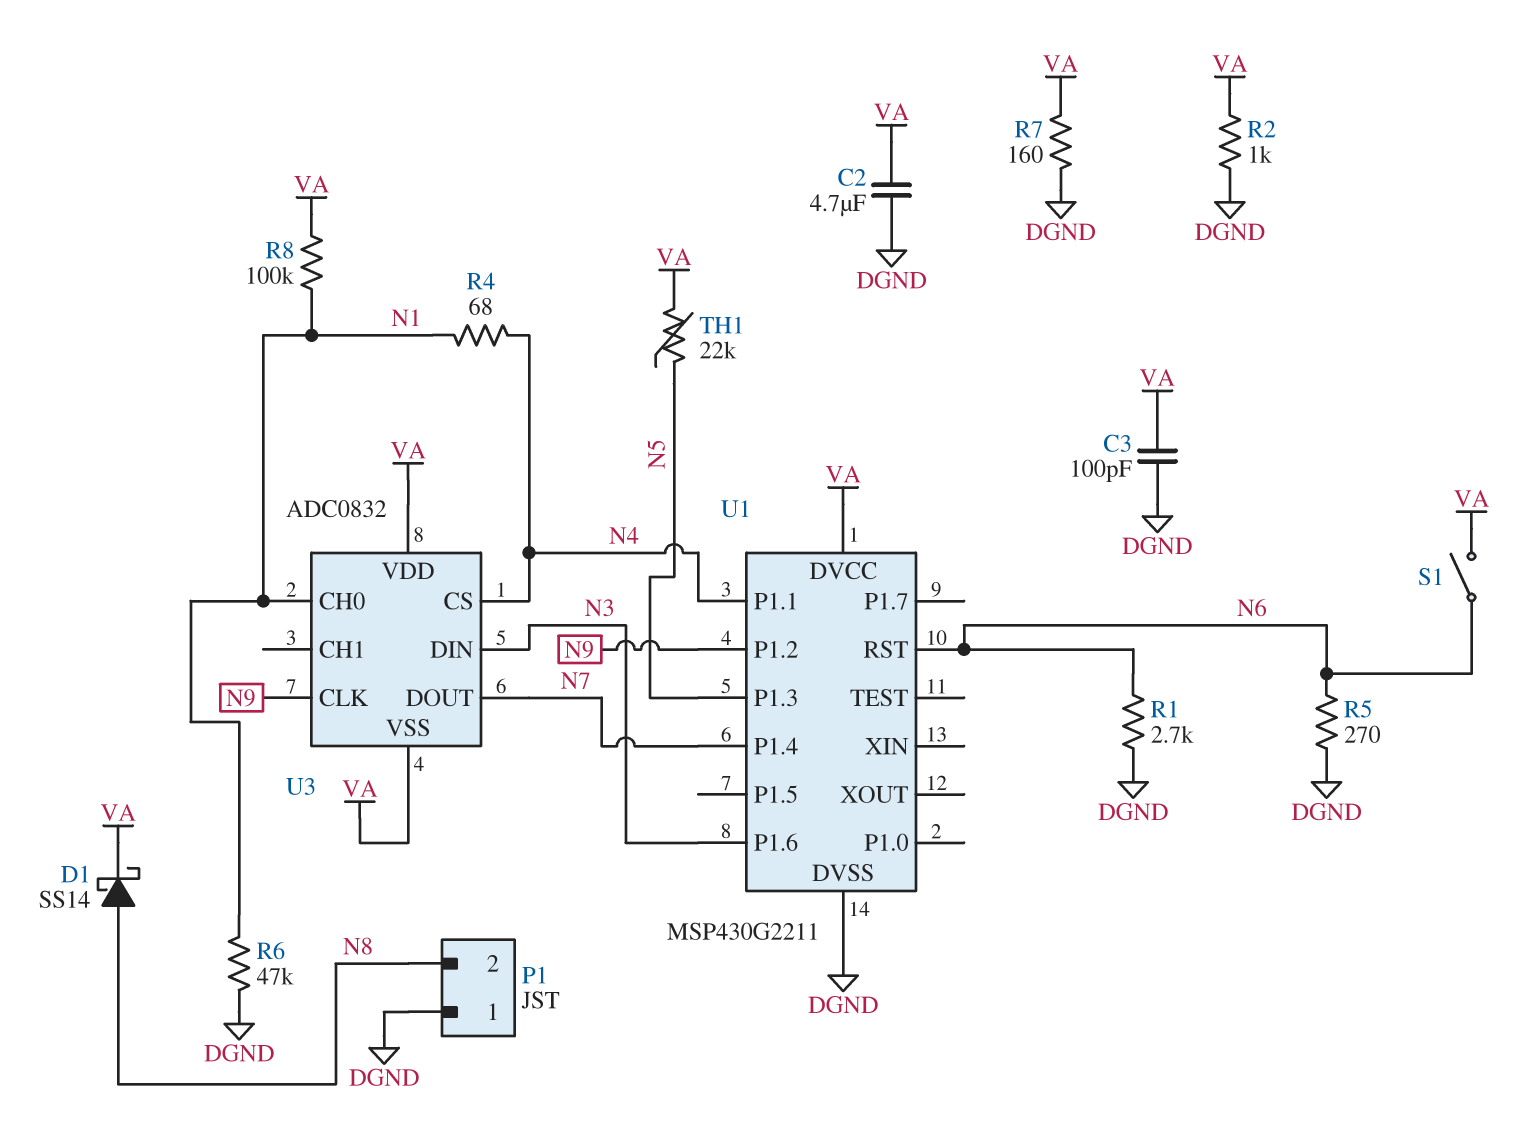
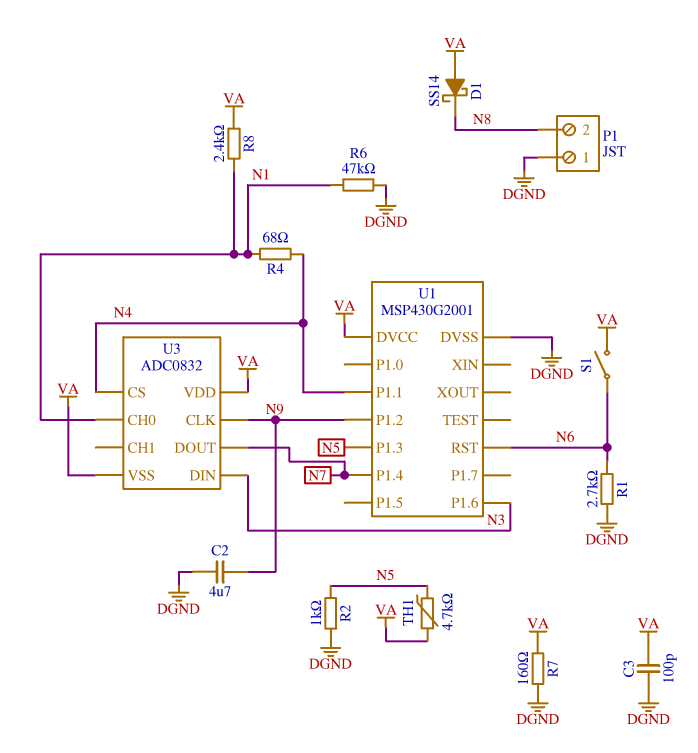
C2: 4.7uF (DGND, VA) -> 4.7uF (DGND, N9)
D1: schottky SS14 (A N8, K VA) -> schottky SS14 (A VA, K N8)
R2: 1k (DGND, VA) -> 1k (DGND, N5)
R5: 270 (DGND, N6) -> none
R8: 100k (N1, VA) -> 2.4k (N1, VA)
TH1: 22k (N5, VA) -> 4.7k (N5, VA)
U1: MSP430G2211 -> MSP430G2001

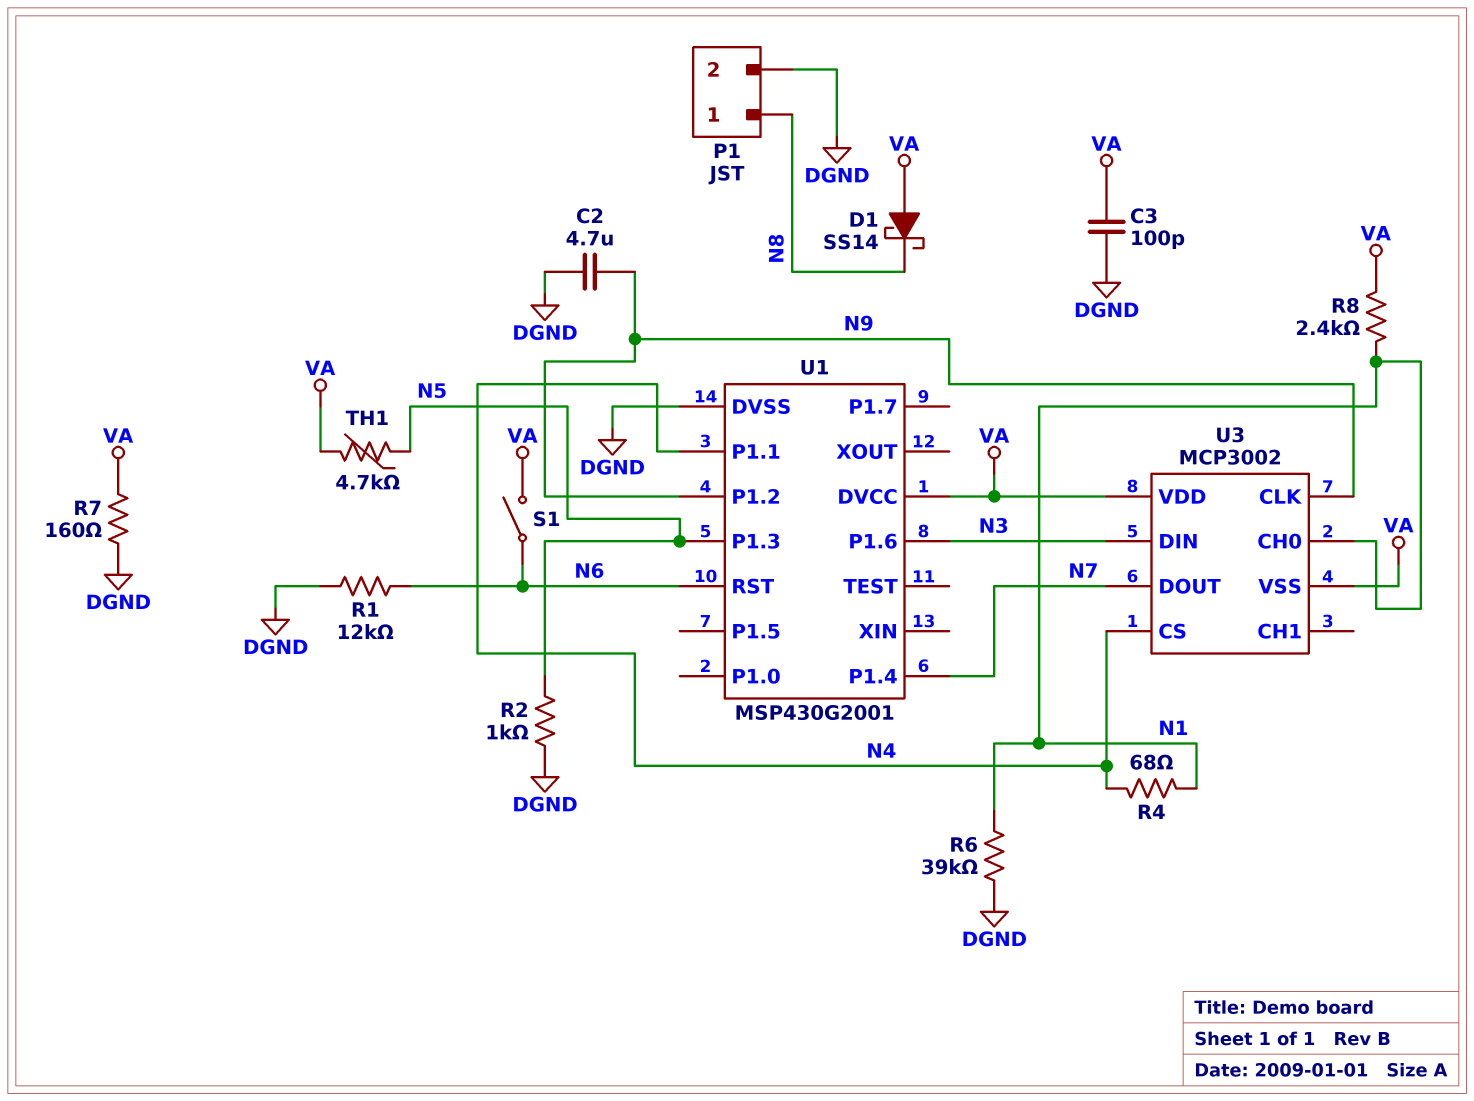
P1 pin 1: DGND -> N8
P1 pin 2: N8 -> DGND
R1: 2.7k (DGND, N6) -> 12k (DGND, N6)
R6: 47k (DGND, N1) -> 39k (DGND, N1)
U3: ADC0832 -> MCP3002

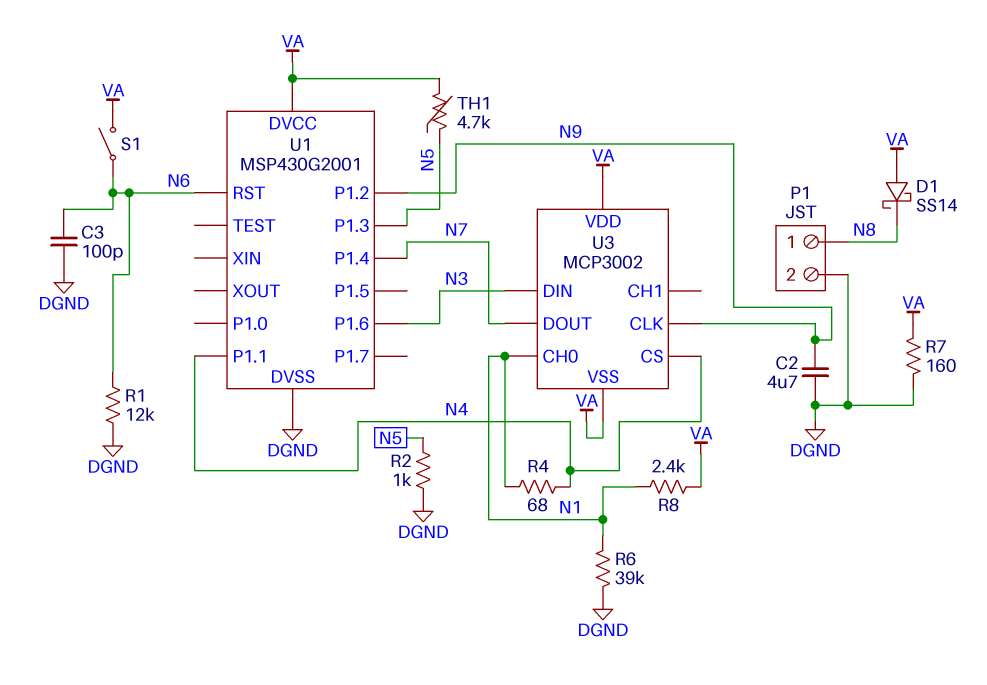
C3: 100pF (DGND, VA) -> 100pF (DGND, N6)

